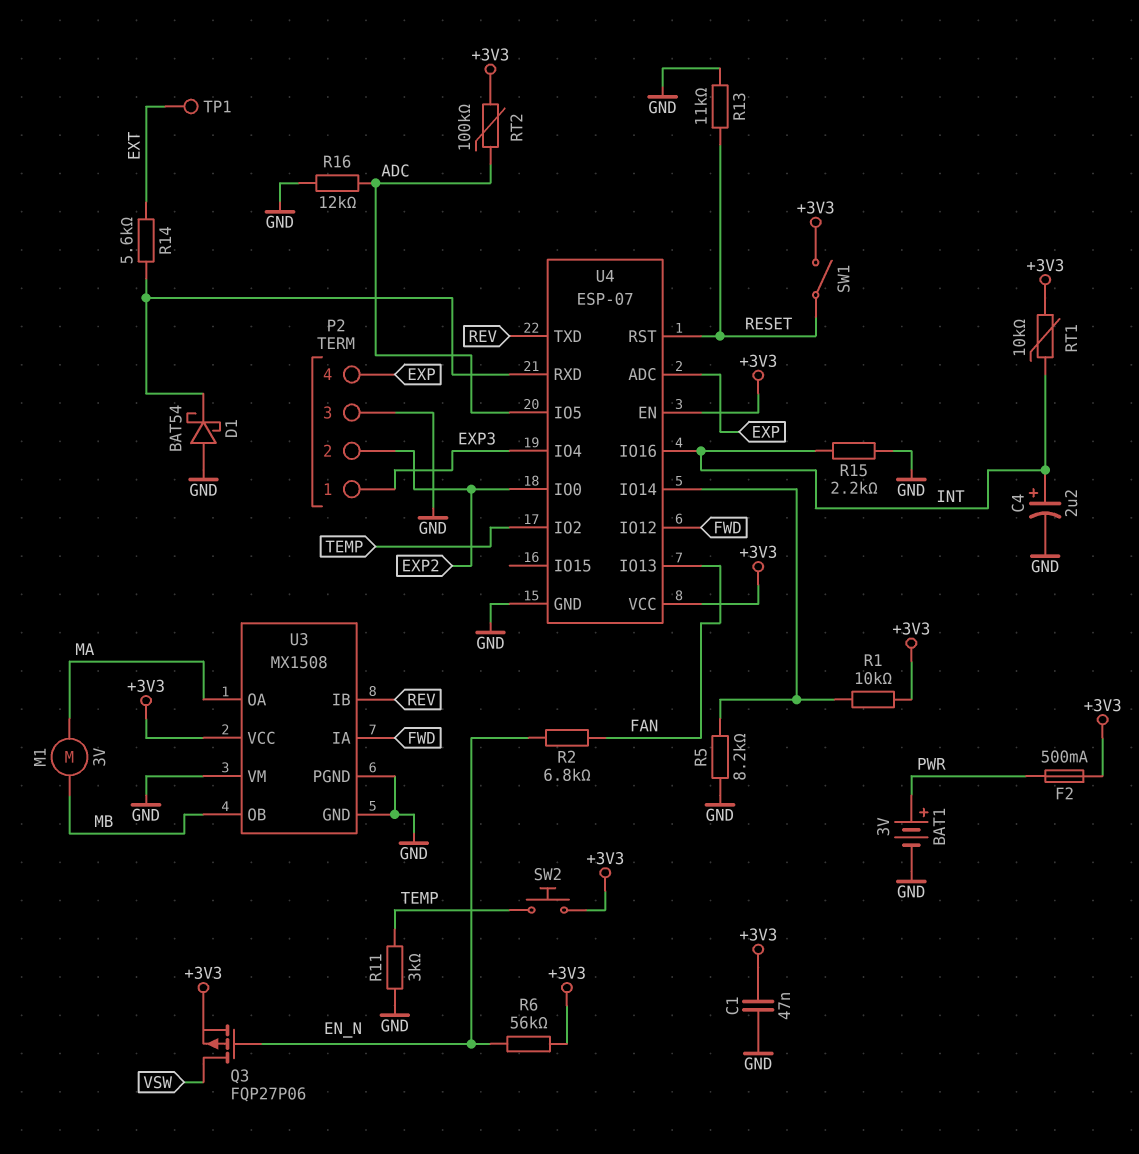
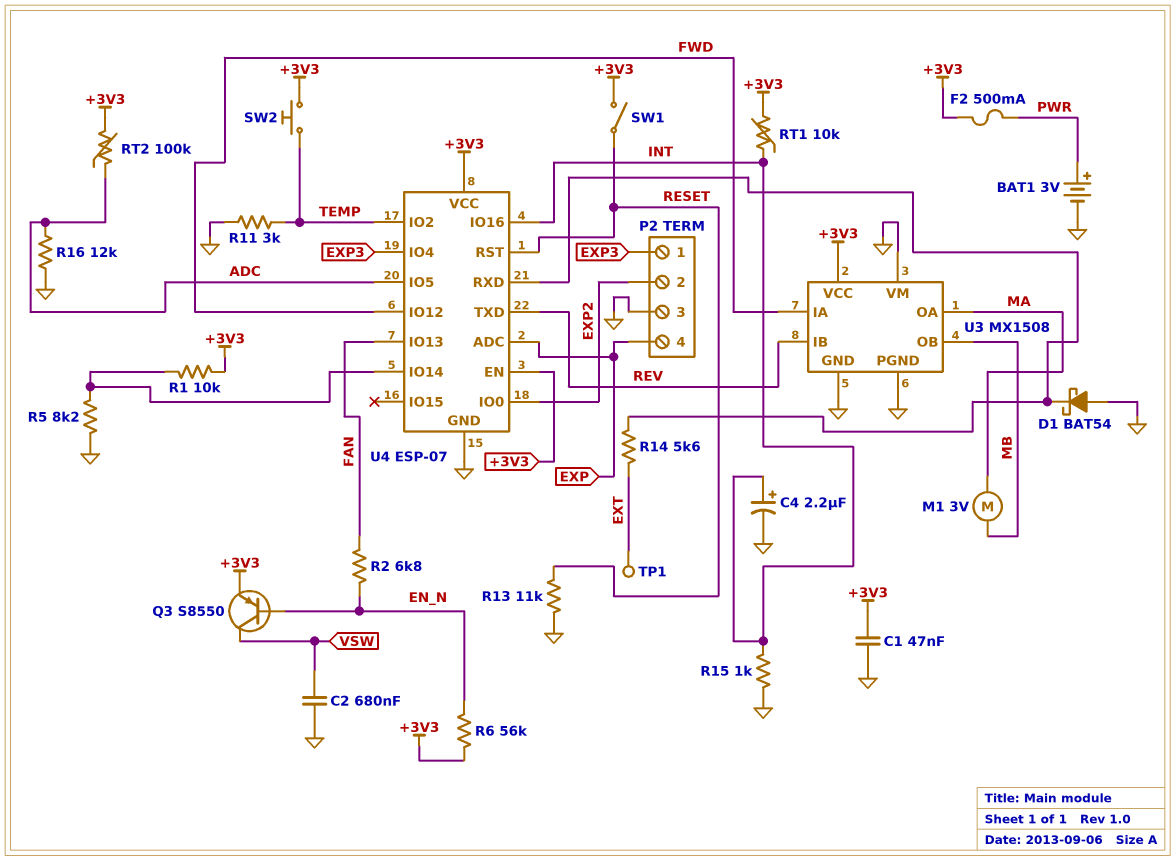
C2: none -> 680nF (GND, VSW)
Q3: PMOS FQP27P06 (G EN_N, D VSW, S +3V3) -> PNP S8550 (B EN_N, C VSW, E +3V3)
R15: 2.2k (GND, INT) -> 1k (GND, INT)

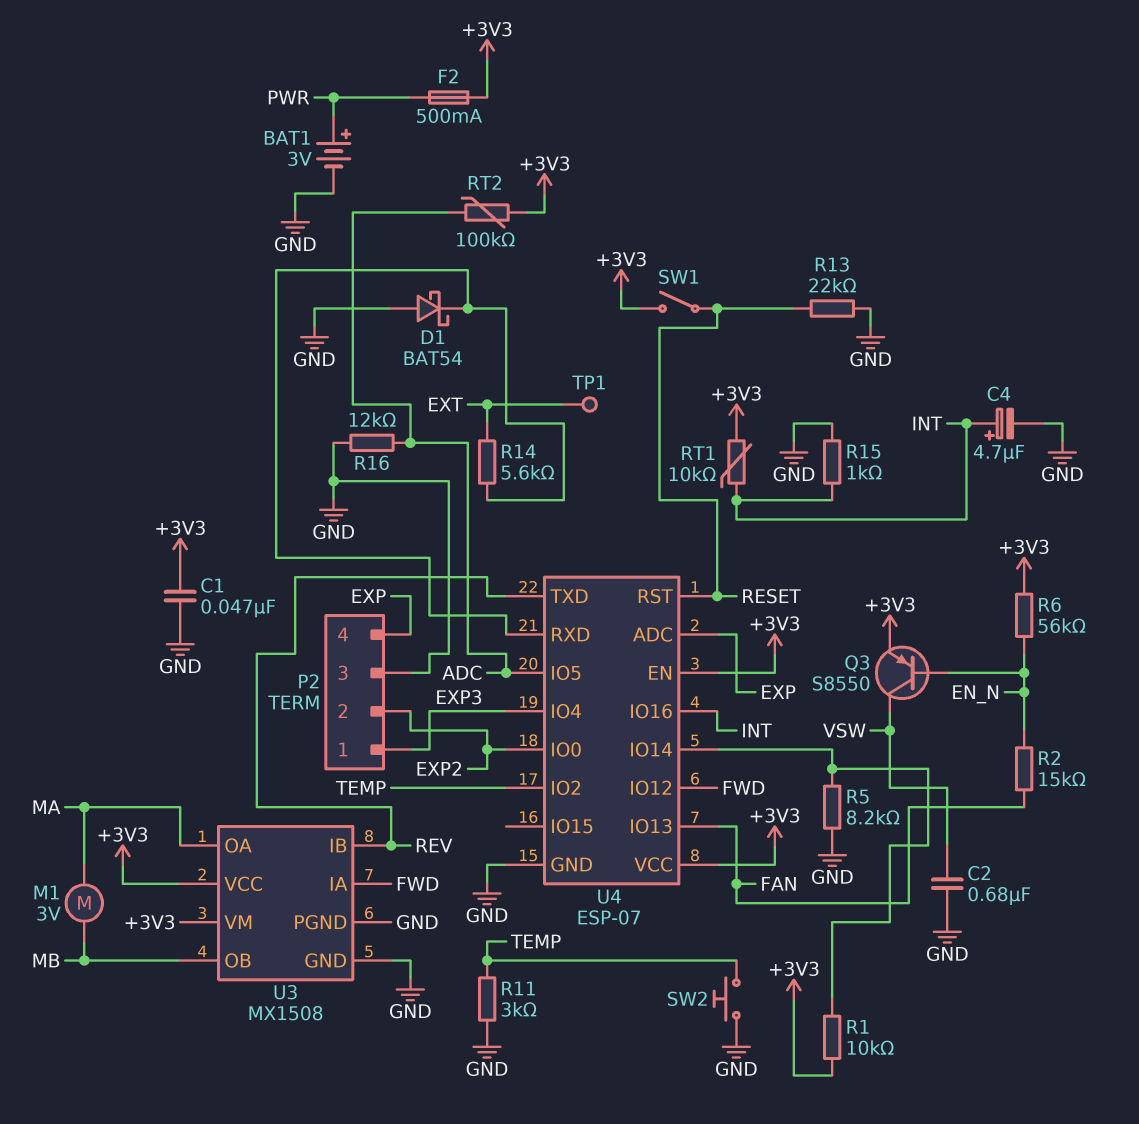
C4: 2.2uF (plus INT, minus GND) -> 4.7uF (plus INT, minus GND)
R2: 6.8k (EN_N, FAN) -> 15k (EN_N, FAN)
R13: 11k (GND, RESET) -> 22k (GND, RESET)
SW2: button (+3V3, TEMP) -> button (GND, TEMP)
U3 pin VM: GND -> +3V3

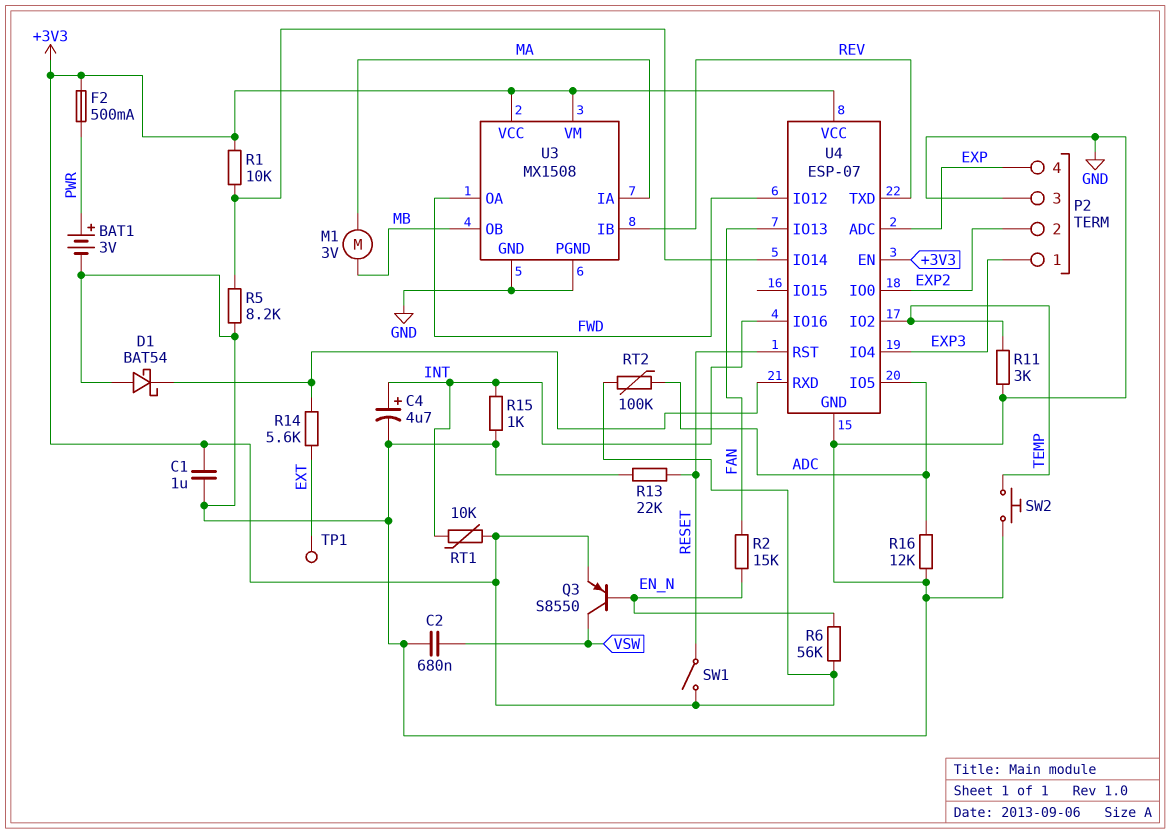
C1: 47nF (+3V3, GND) -> 1uF (+3V3, GND)
U3 pin IA: FWD -> MA
U3 pin OA: MA -> FWD

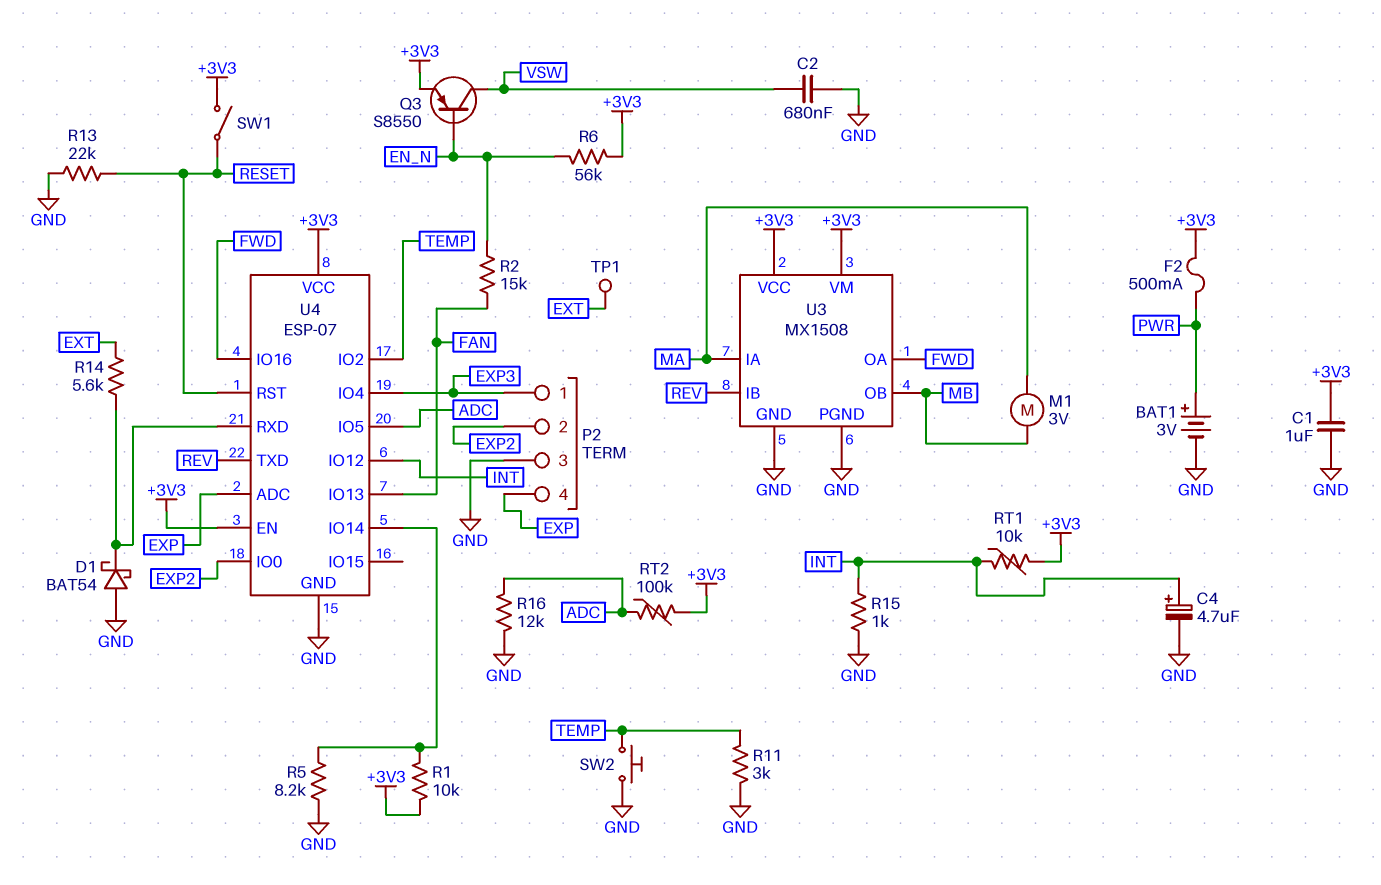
U4 pin IO12: FWD -> INT
U4 pin IO16: INT -> FWD

